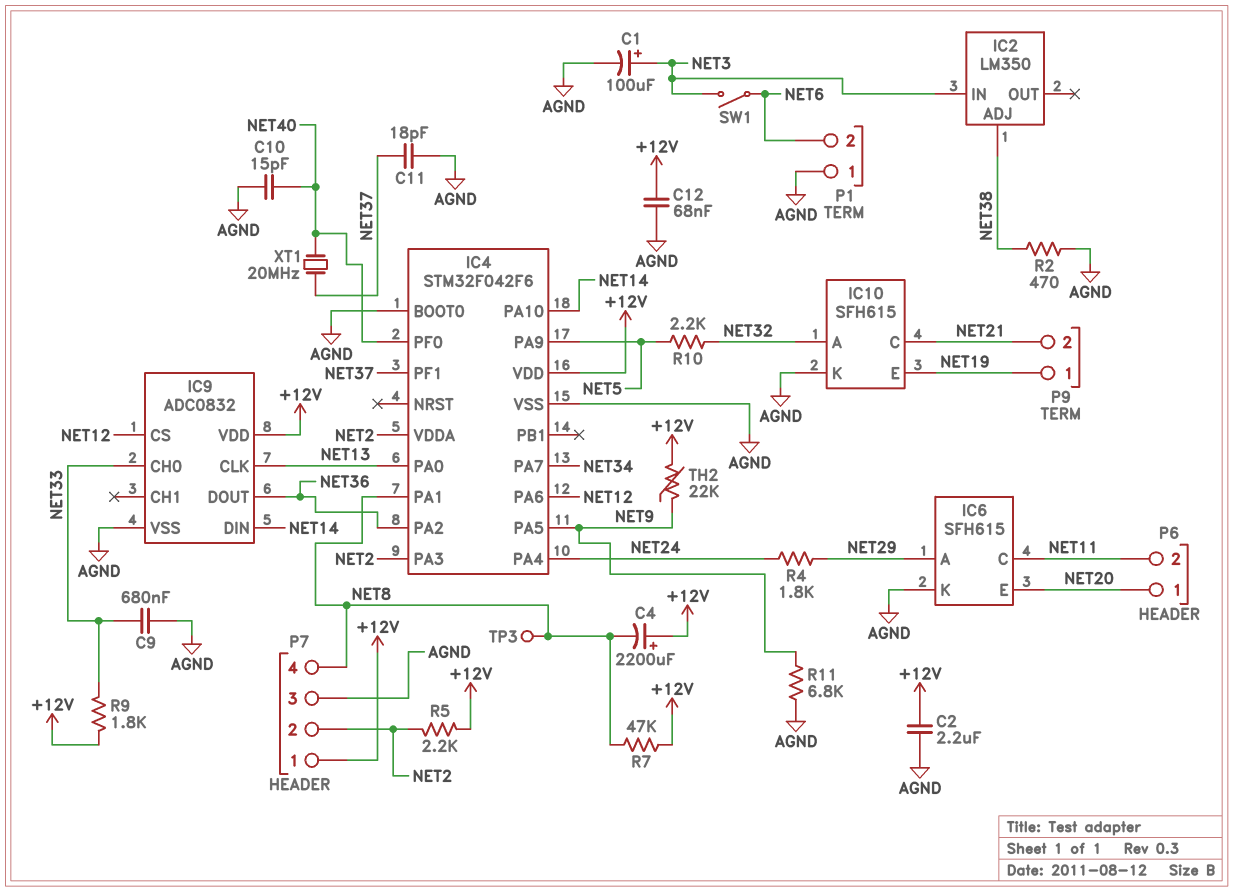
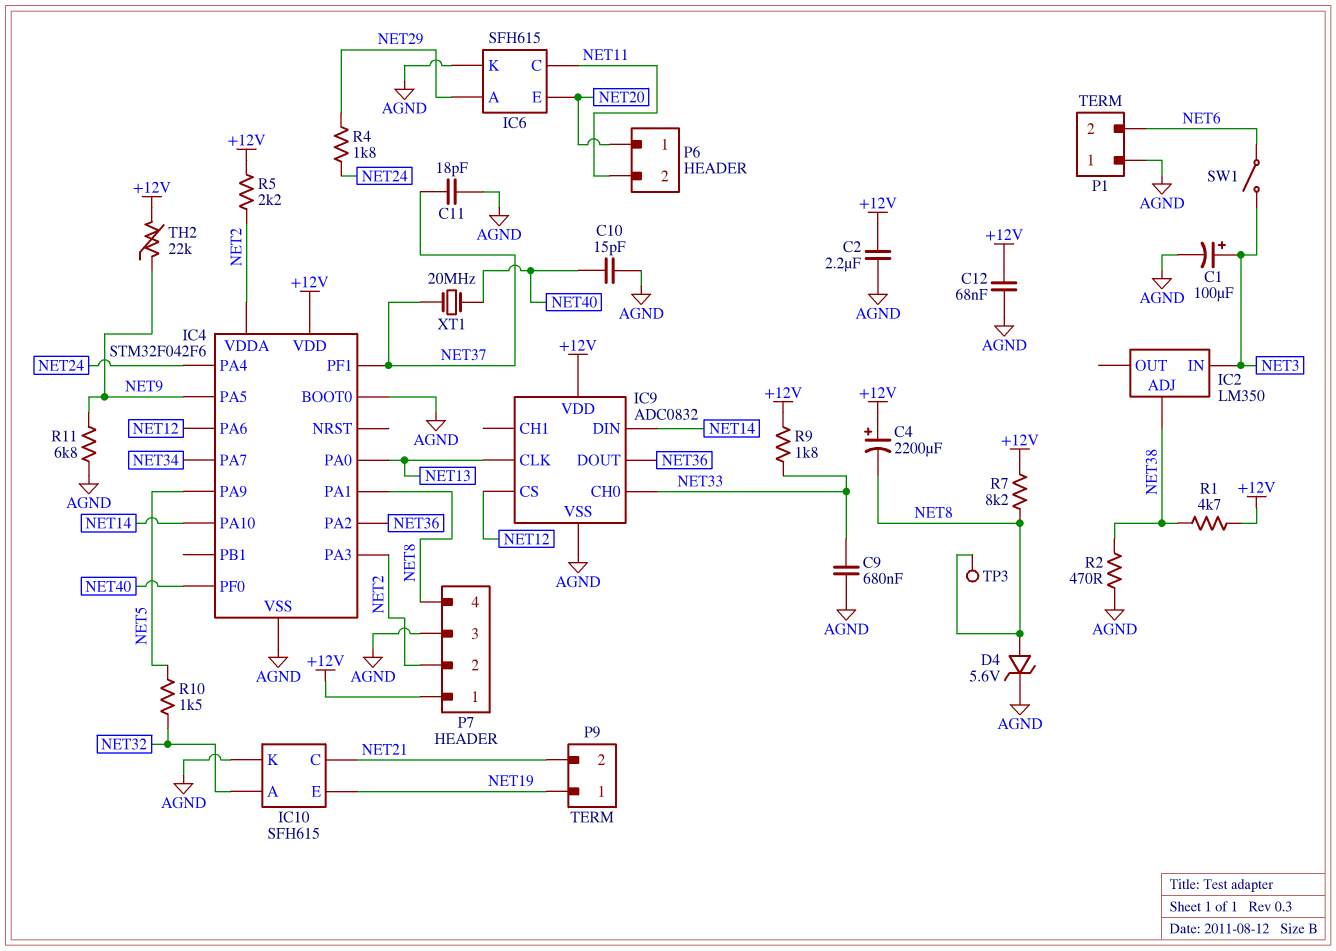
D4: none -> zener 5.6V (A NET8, K AGND)
R1: none -> 4.7k (+12V, NET38)
R7: 47k (+12V, NET8) -> 8.2k (+12V, NET8)
R10: 2.2k (NET5, NET32) -> 1.5k (NET5, NET32)

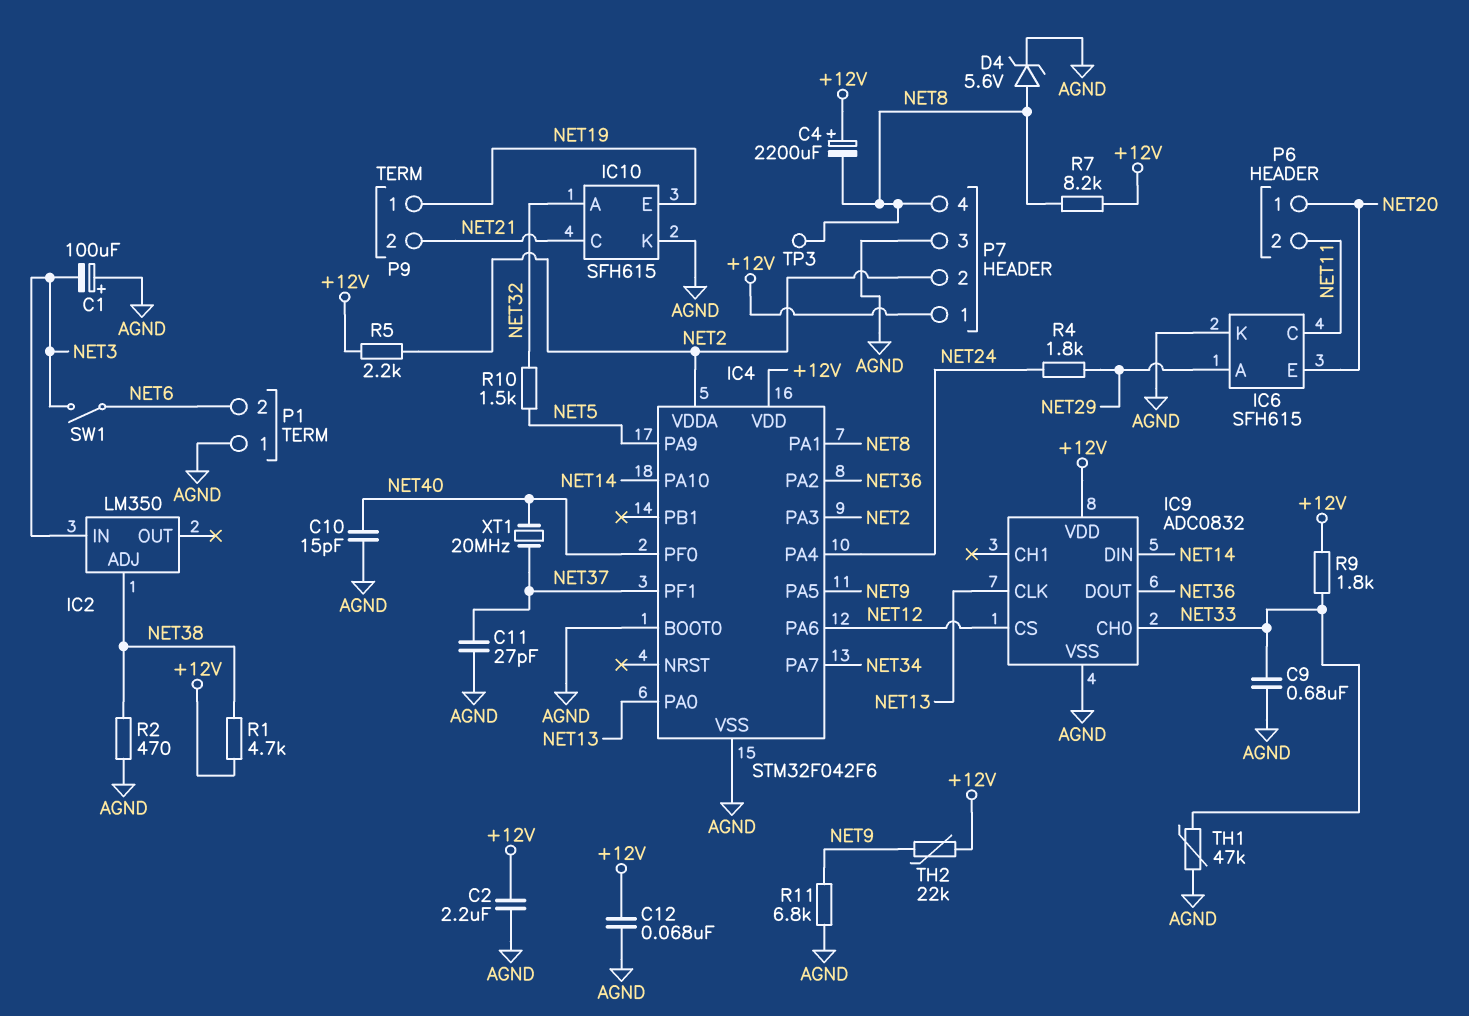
C1: 100uF (plus NET3, minus AGND) -> 100uF (plus AGND, minus NET3)
C11: 18pF (AGND, NET37) -> 27pF (AGND, NET37)
TH1: none -> 47k (AGND, NET33)

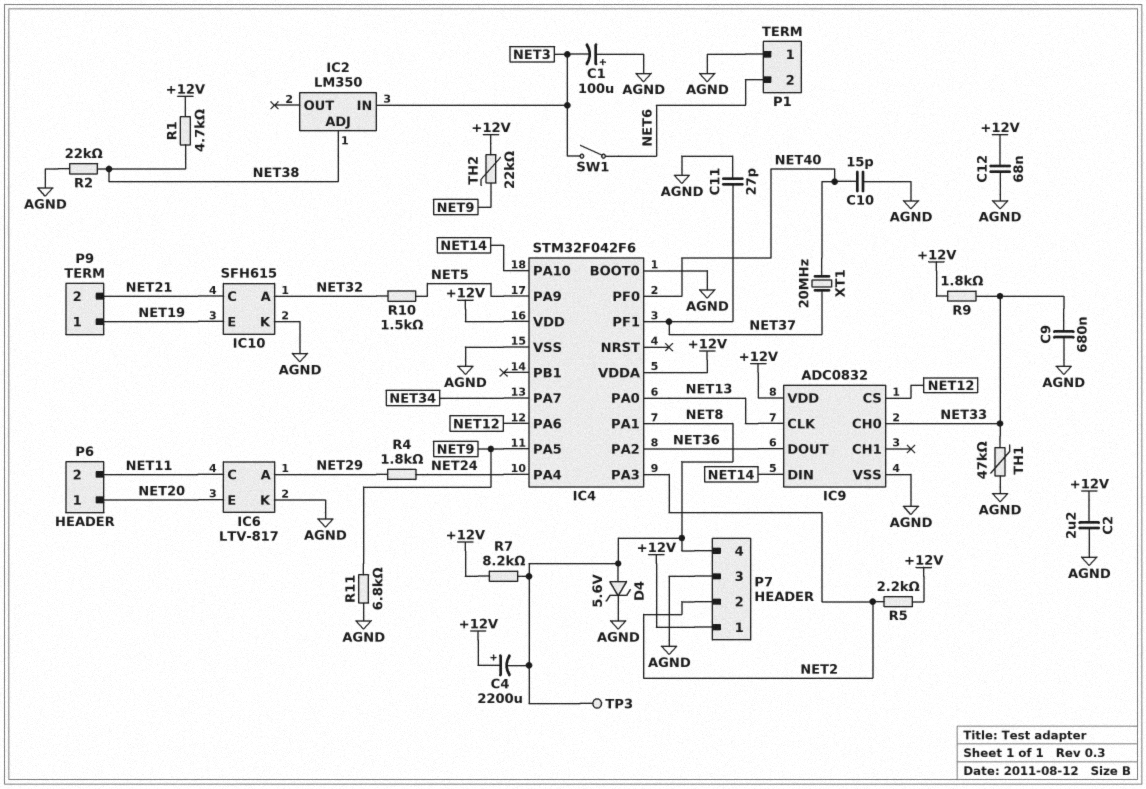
IC4 pin VDDA: NET2 -> +12V
IC6: SFH615 -> LTV-817
R2: 470 (AGND, NET38) -> 22k (AGND, NET38)

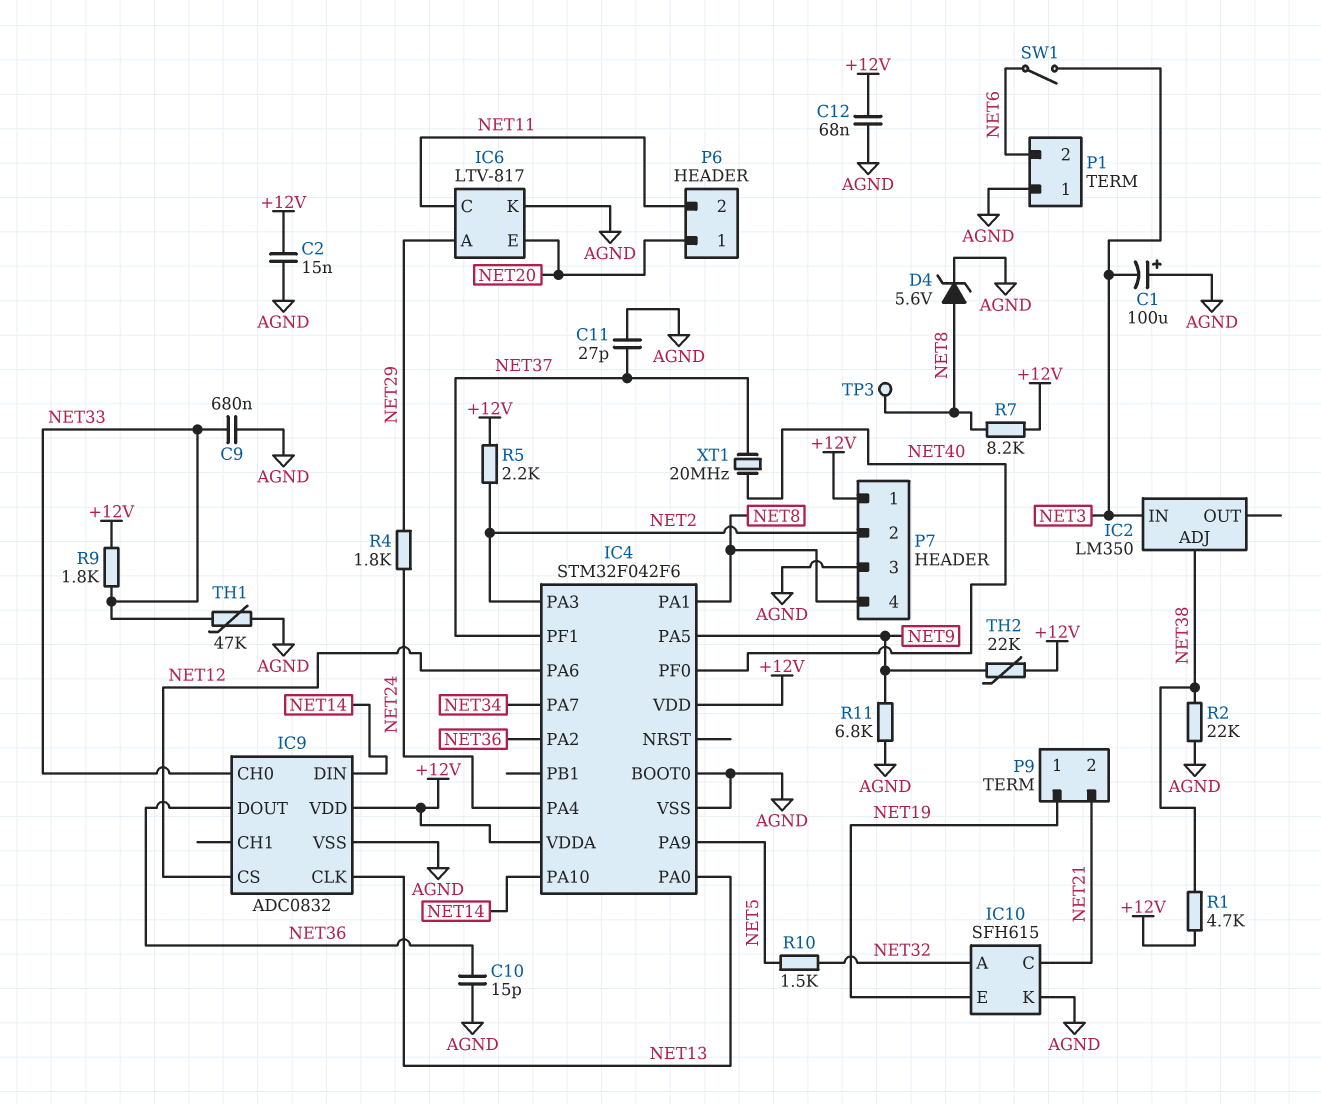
C2: 2.2uF (+12V, AGND) -> 15nF (+12V, AGND)
C4: 2200uF (plus +12V, minus NET8) -> none
C10: 15pF (AGND, NET40) -> 15pF (AGND, NET36)

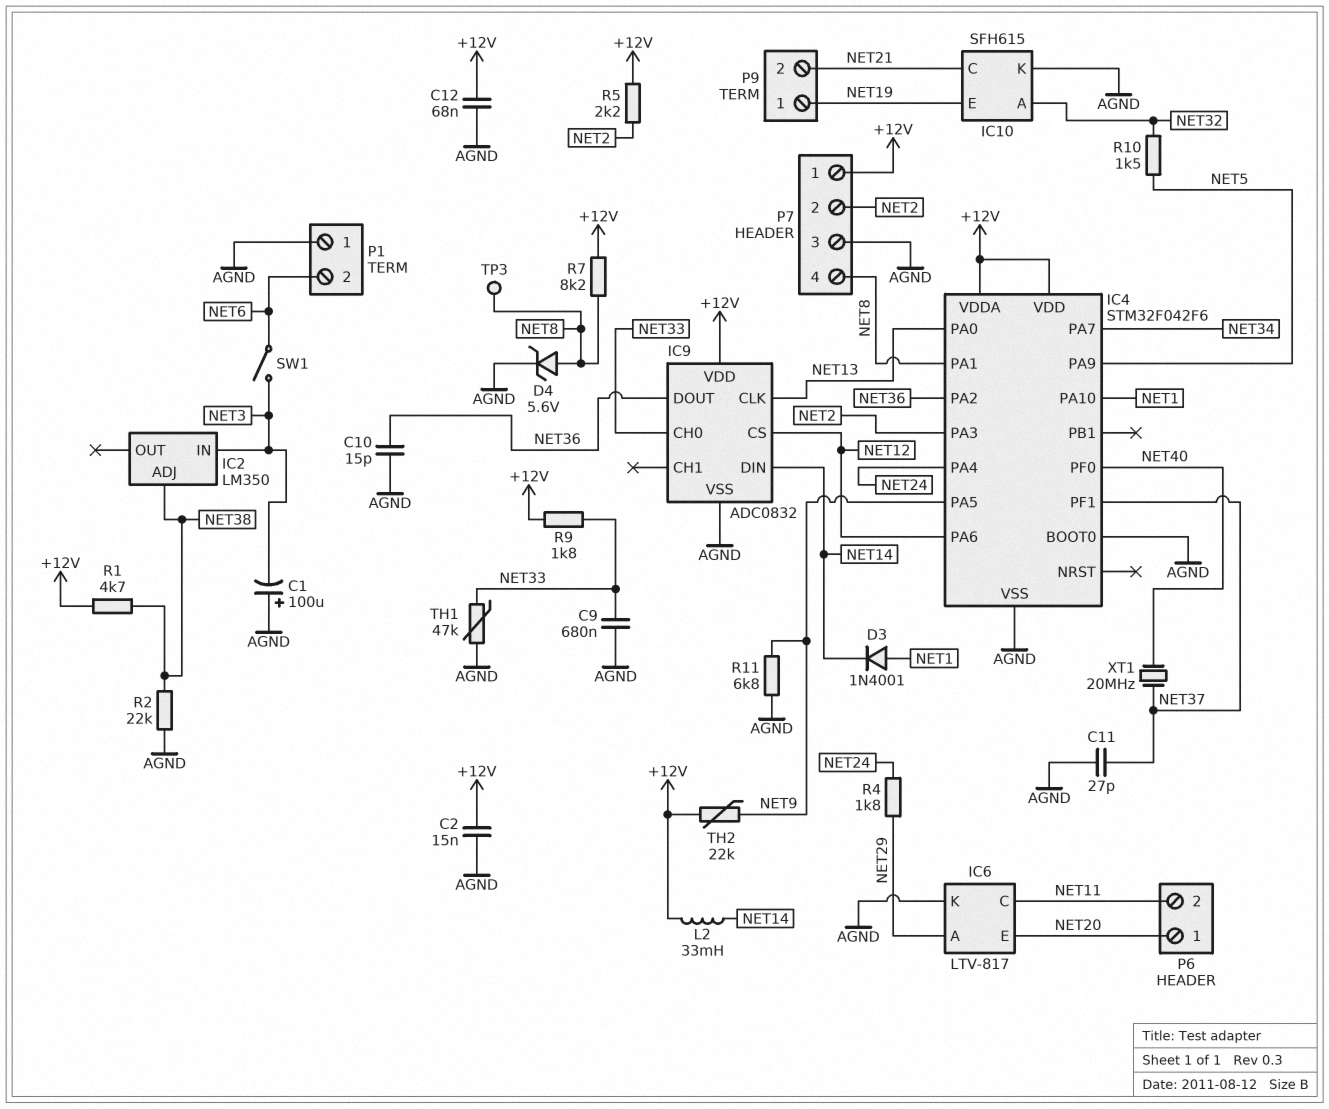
D3: none -> diode 1N4001 (A NET1, K NET14)
IC4 pin PA10: NET14 -> NET1
L2: none -> 33mH (+12V, NET14)

